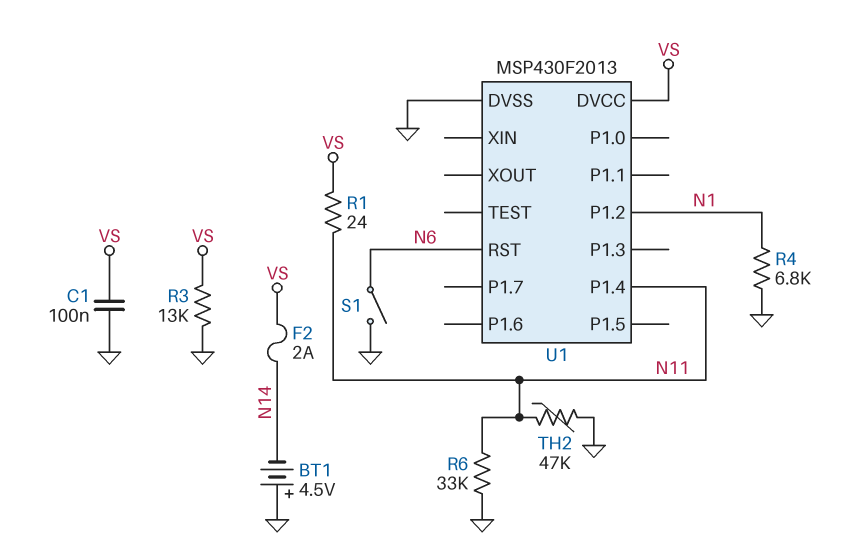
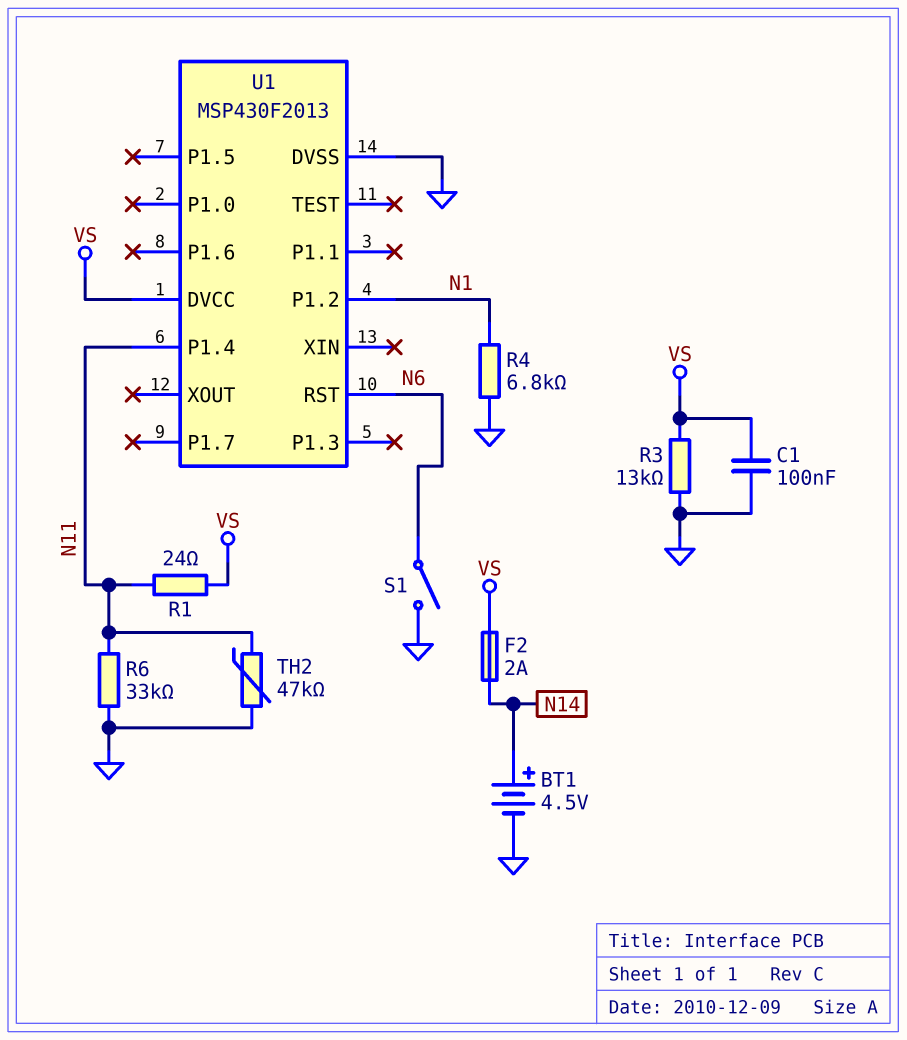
BT1: 4.5V (plus GND, minus N14) -> 4.5V (plus N14, minus GND)

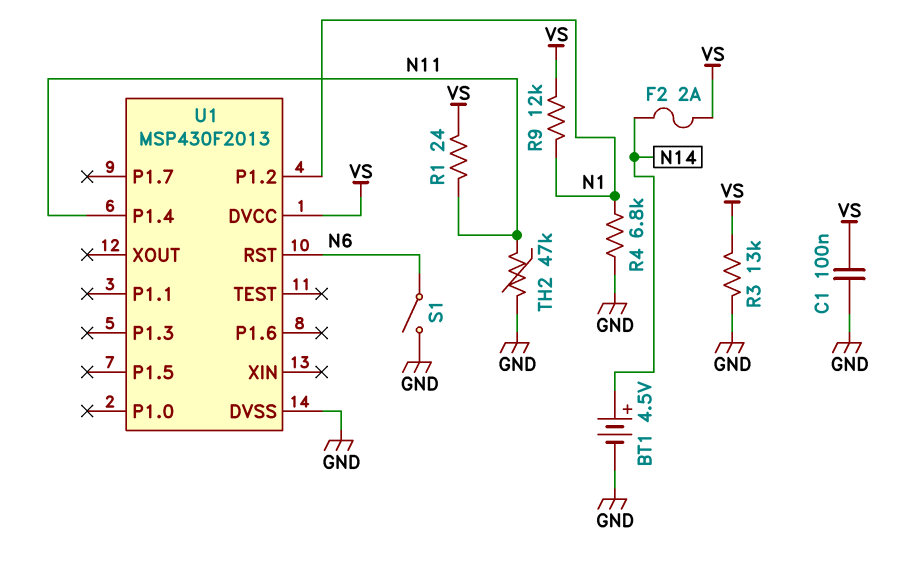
R6: 33k (GND, N11) -> none
R9: none -> 12k (N1, VS)

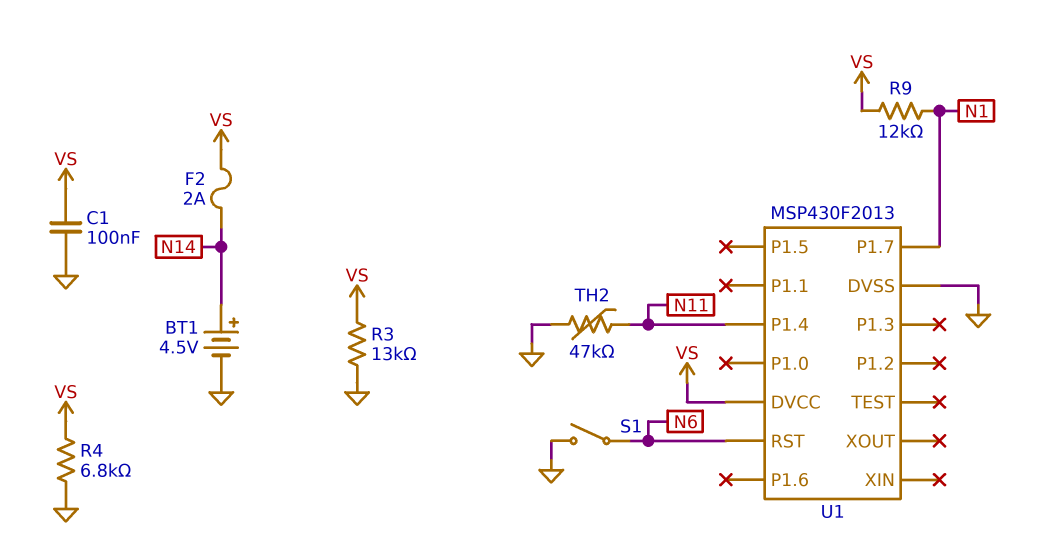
R1: 24 (N11, VS) -> none
R4: 6.8k (GND, N1) -> 6.8k (GND, VS)
U1 pin P1.2: N1 -> none
U1 pin P1.7: none -> N1

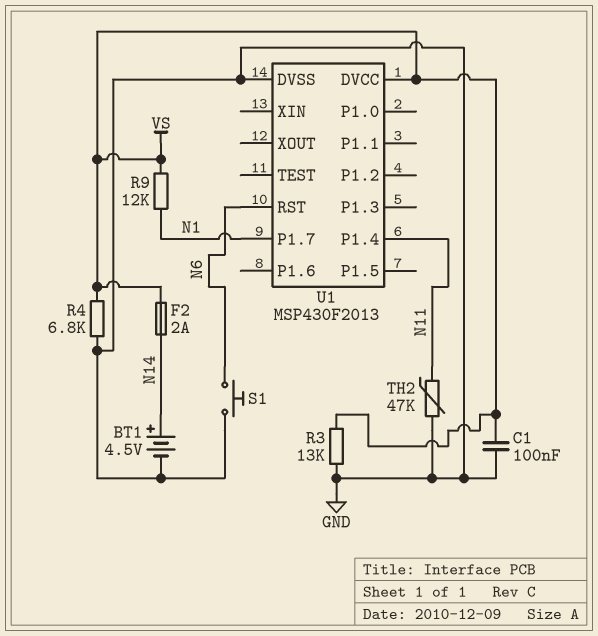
S1: switch (GND, N6) -> button (GND, N6)

